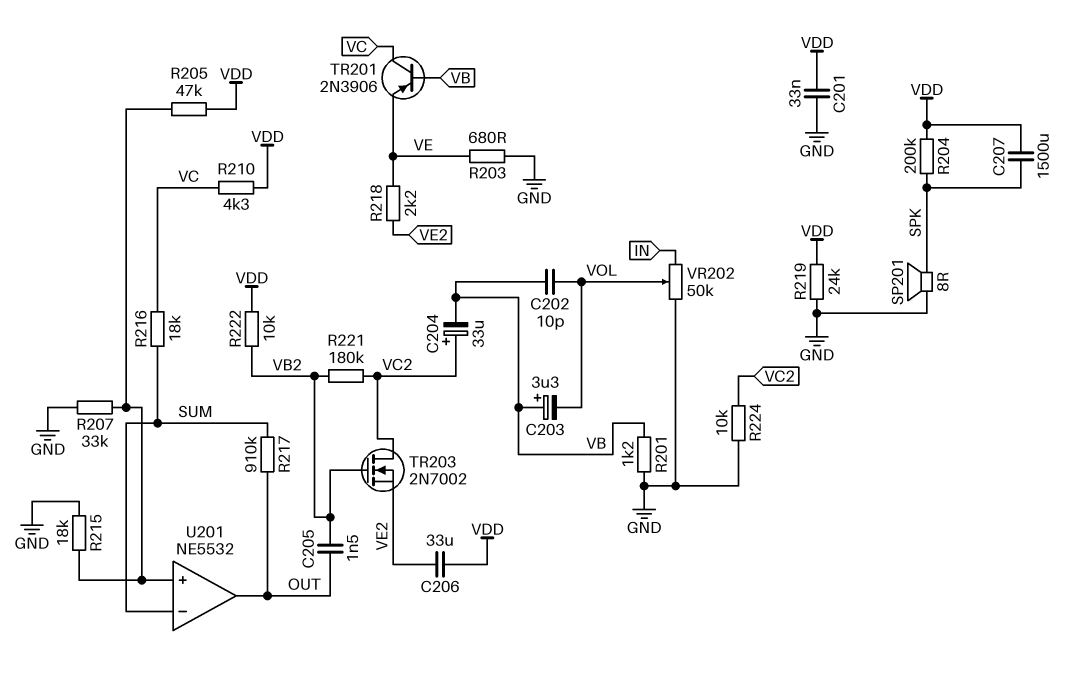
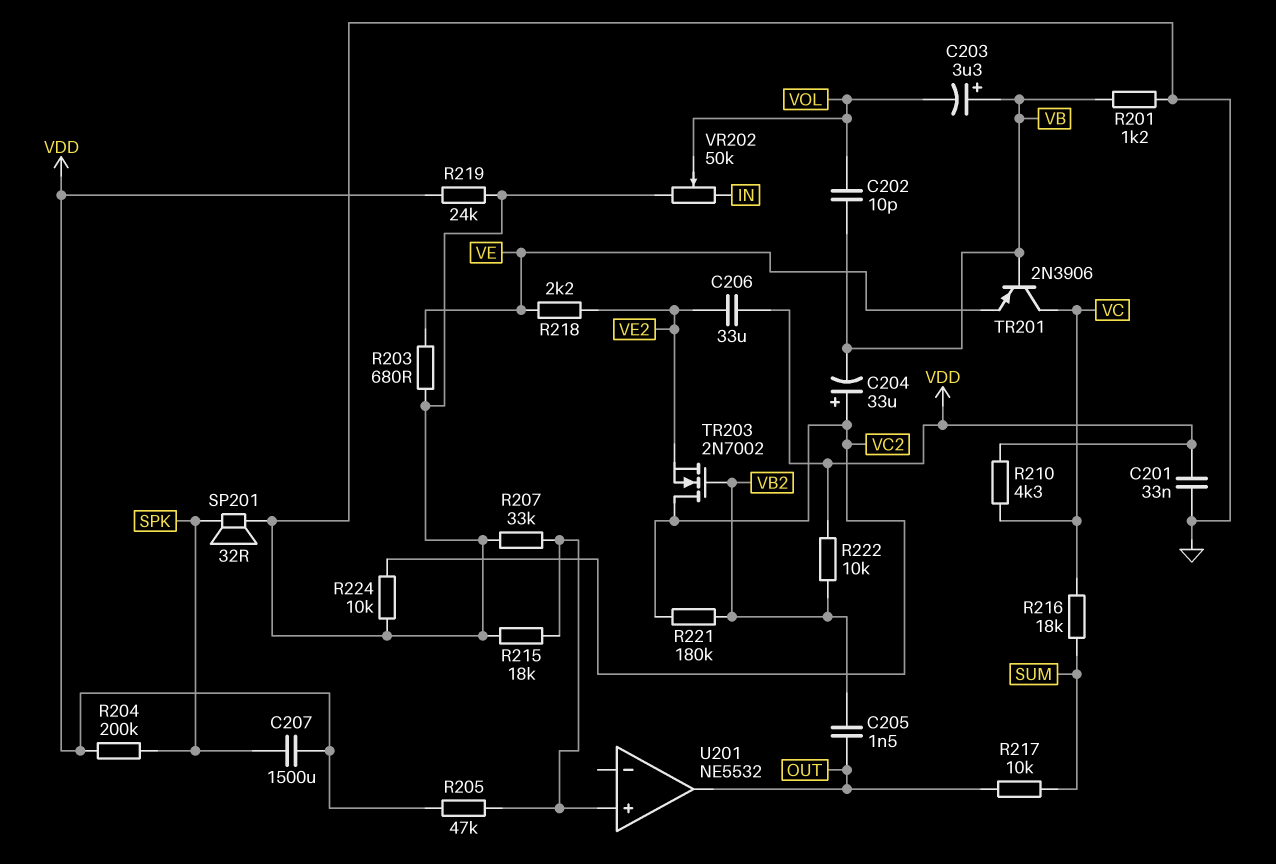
R217: 910k (OUT, SUM) -> 10k (OUT, SUM)
SP201: speaker 8R (GND, SPK) -> speaker 32R (GND, SPK)
U201 pin in-: SUM -> none

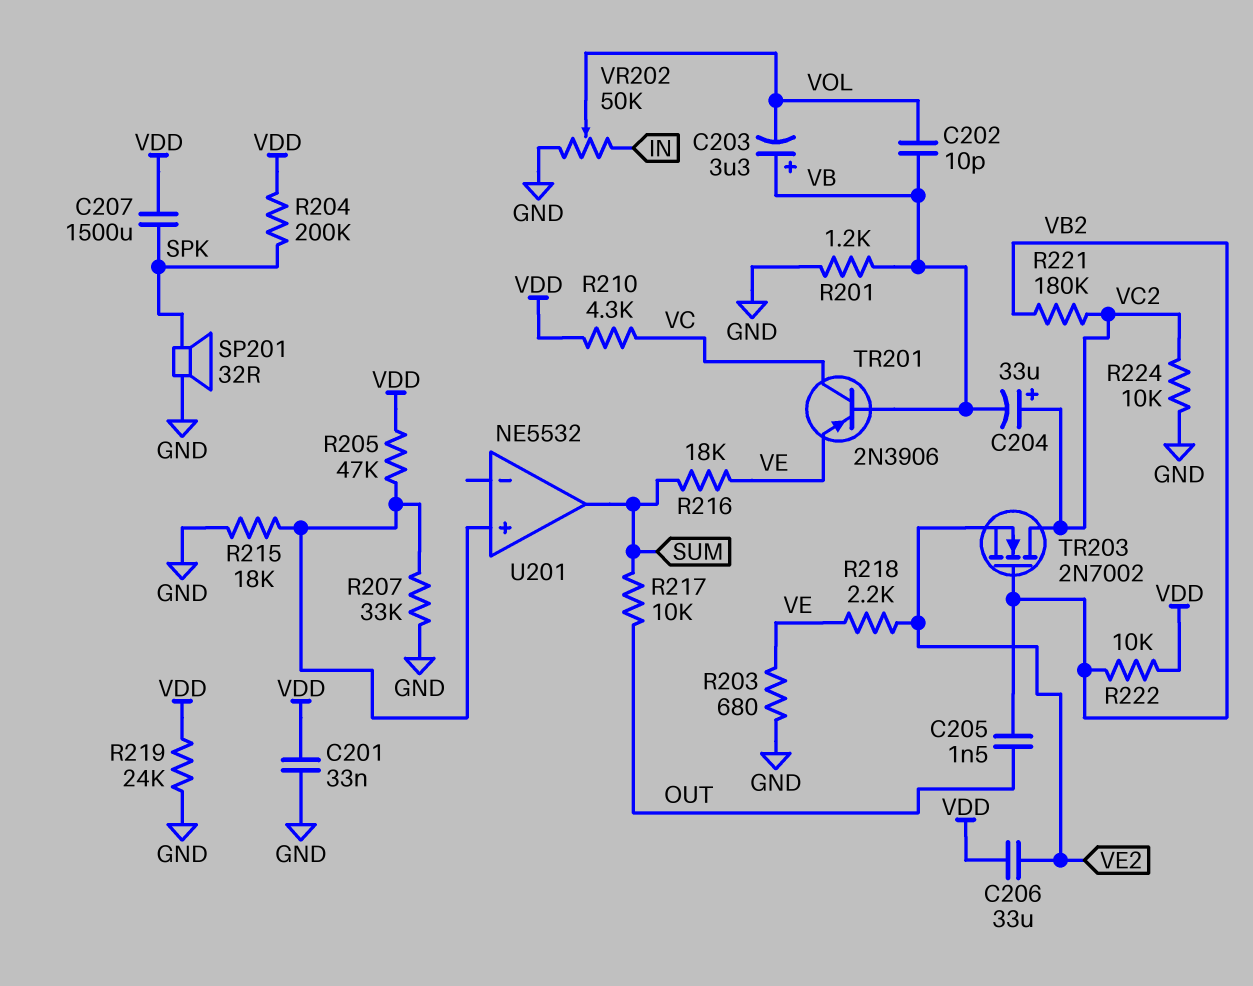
R216: 18k (SUM, VC) -> 18k (SUM, VE)
U201 pin out: OUT -> SUM

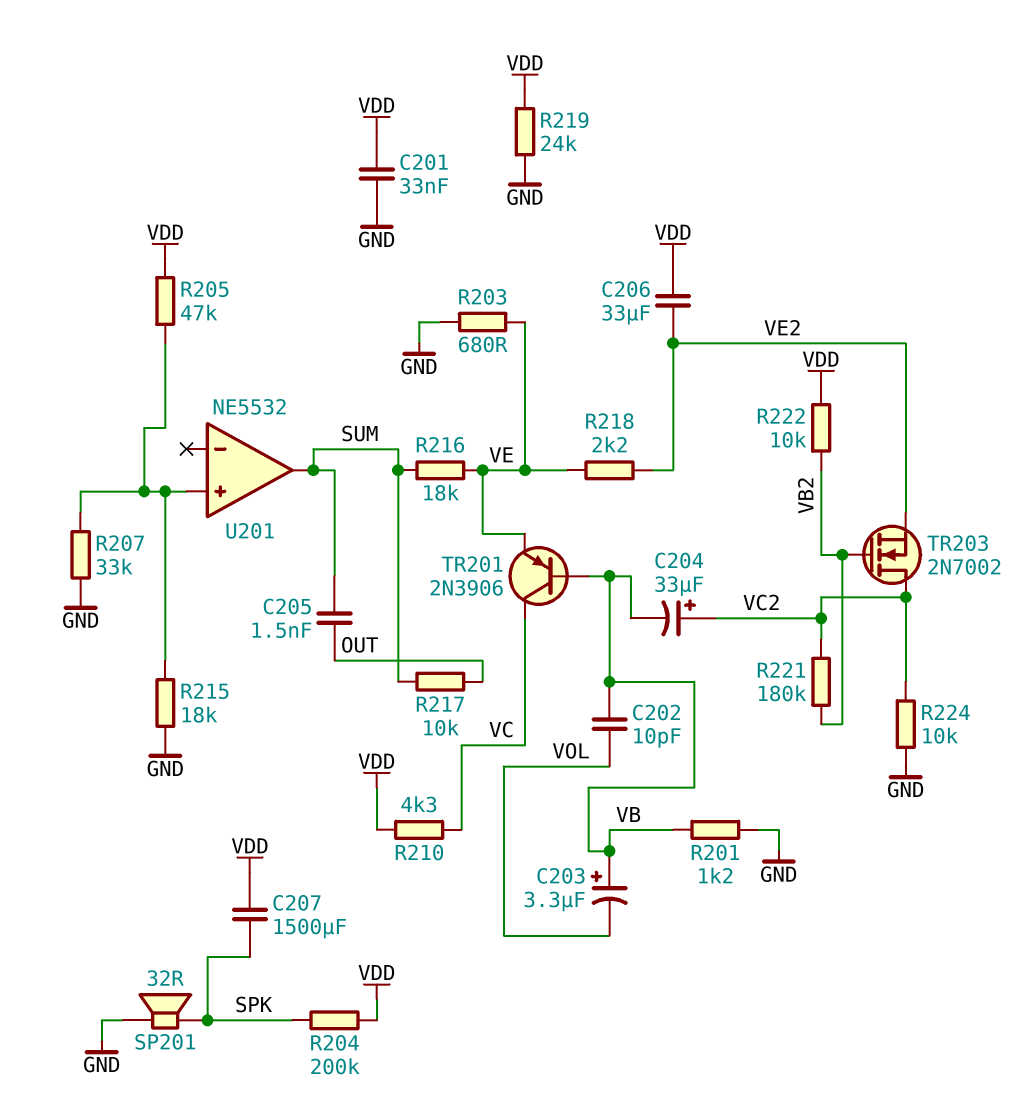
C205: 1.5nF (OUT, VB2) -> 1.5nF (OUT, SUM)
VR202: 50k (GND, IN, wiper VOL) -> none

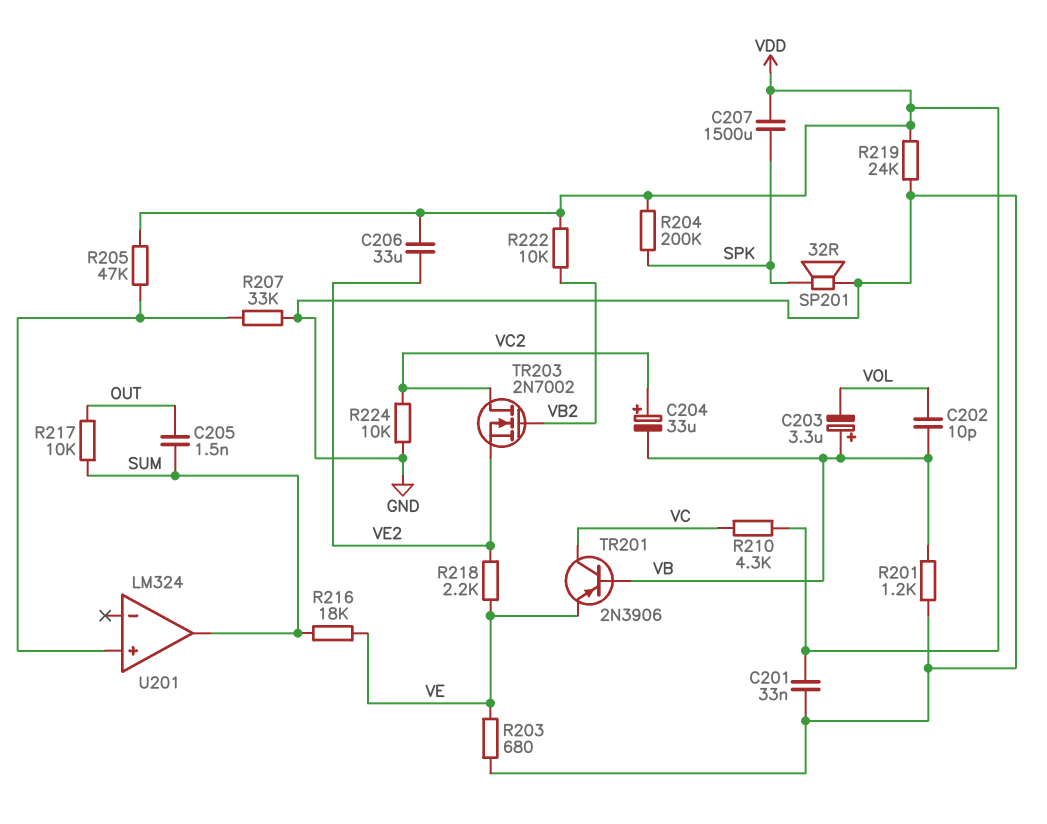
R215: 18k (GND, U201/in+) -> none
R221: 180k (VB2, VC2) -> none
U201: NE5532 -> LM324

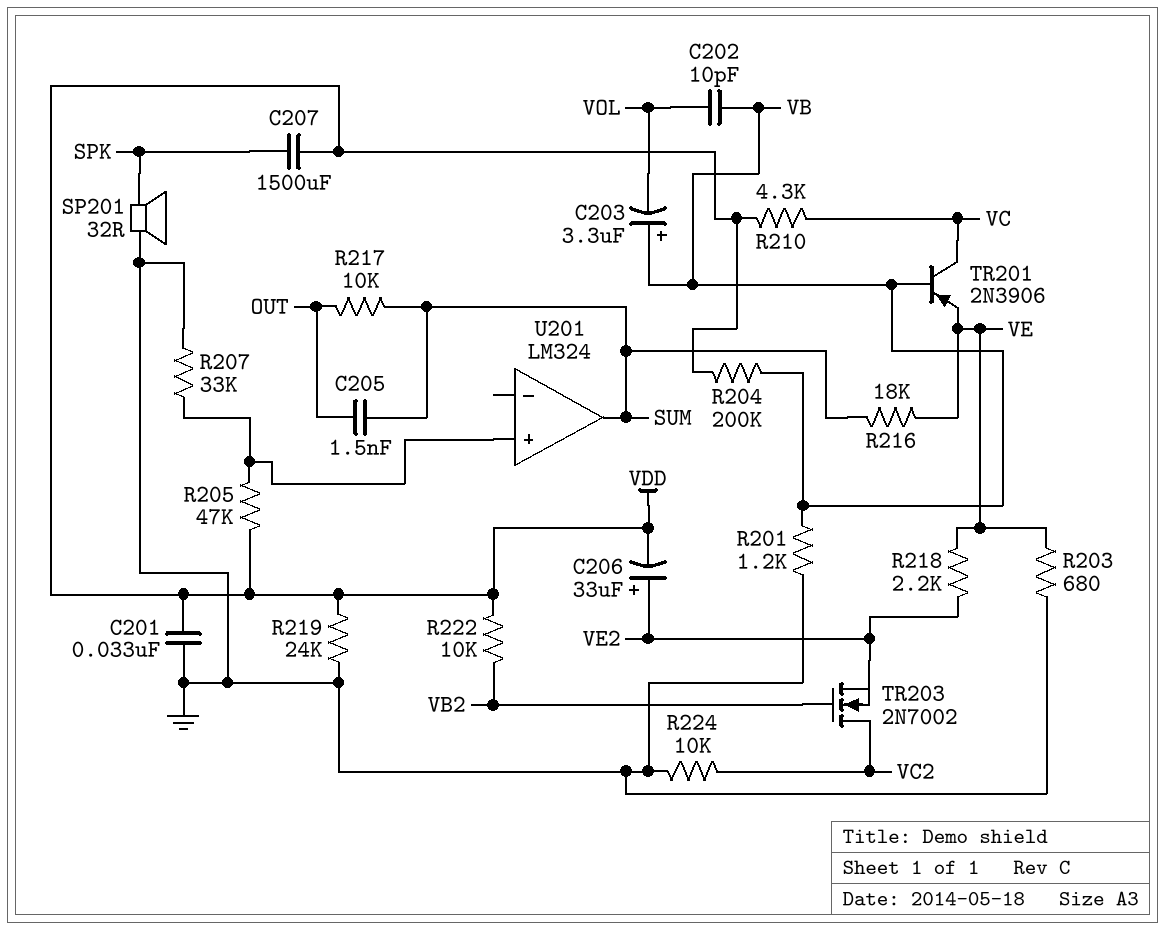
C204: 33uF (plus VC2, minus VB) -> none
C206: 33uF (VDD, VE2) -> 33uF (plus VE2, minus VDD)
R204: 200k (SPK, VDD) -> 200k (VB, VDD)

